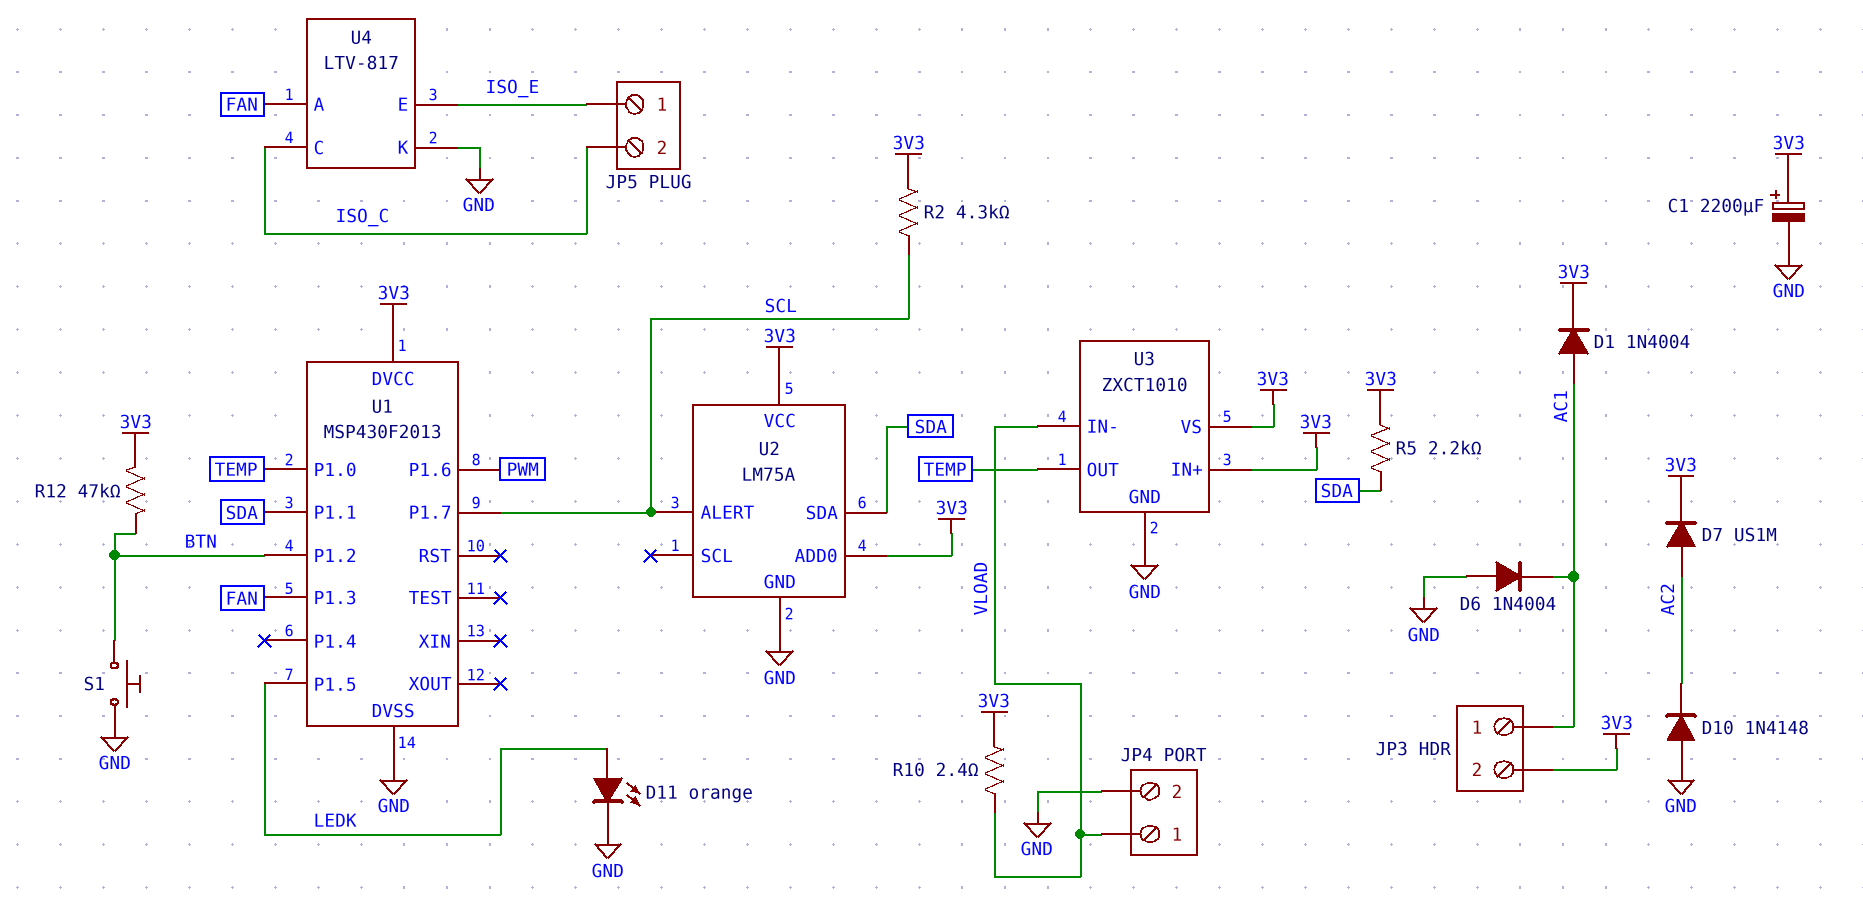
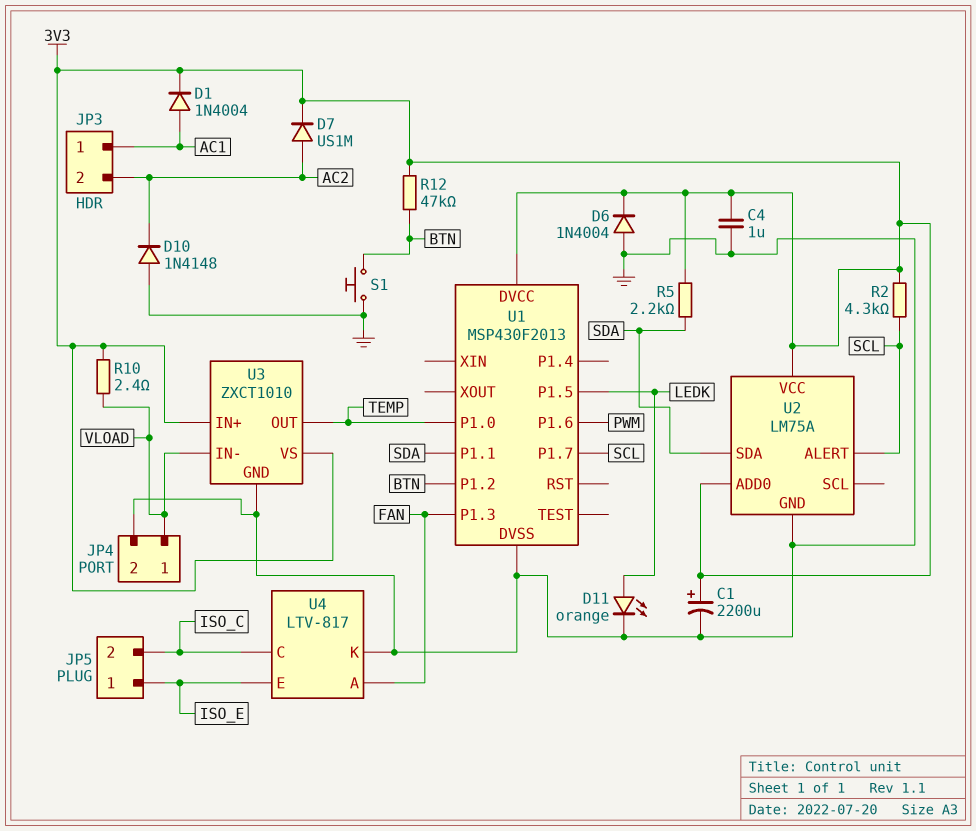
C4: none -> 1uF (3V3, GND)
D6: diode 1N4004 (A GND, K AC1) -> diode 1N4004 (A GND, K 3V3)
JP3 pin 2: 3V3 -> AC2

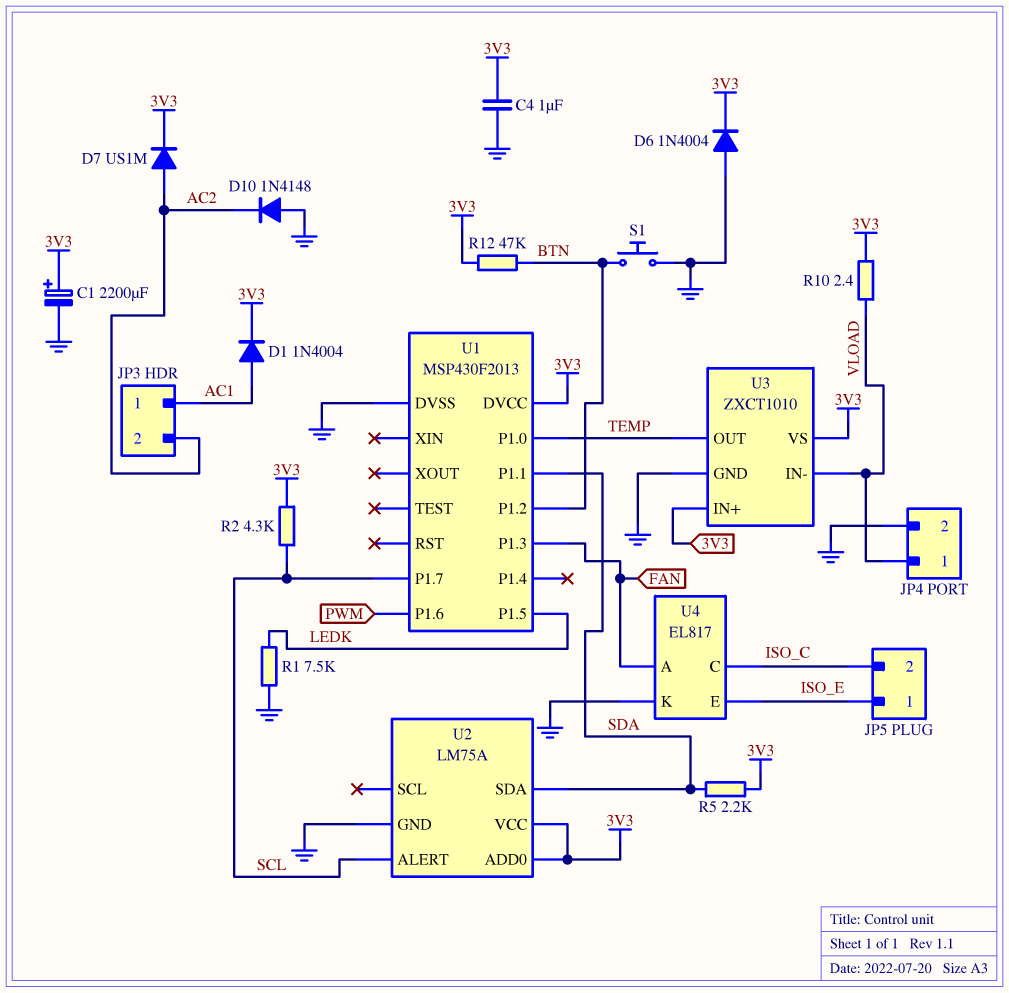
D11: LED orange (A LEDK, K GND) -> none
R1: none -> 7.5k (GND, LEDK)
U4: LTV-817 -> EL817

